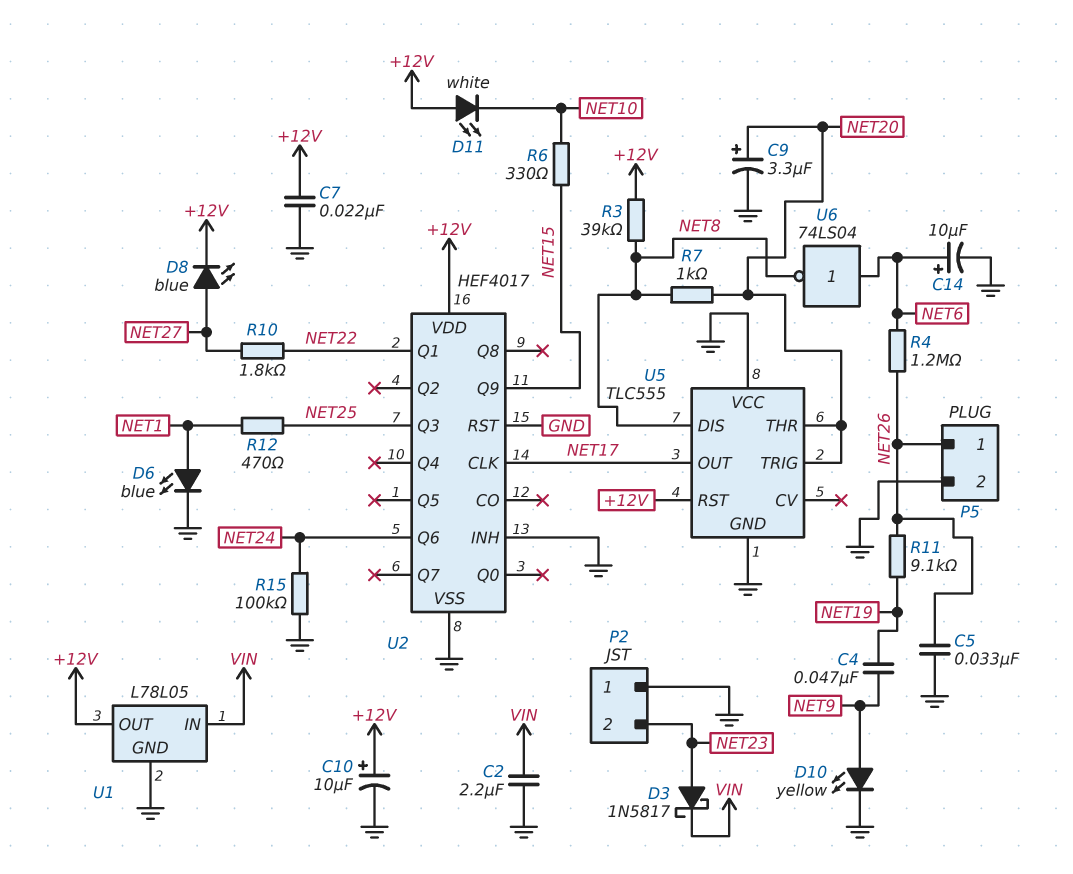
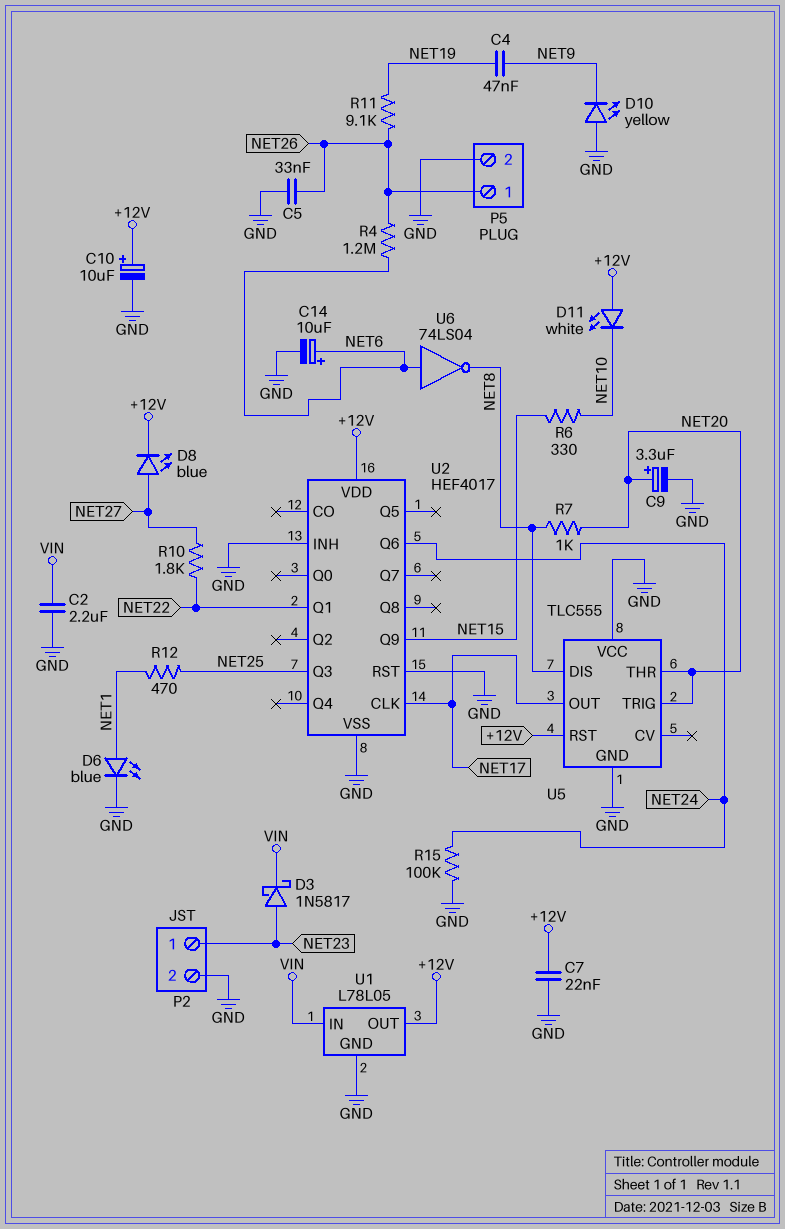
D10: LED yellow (A NET9, K GND) -> LED yellow (A GND, K NET9)
P2 pin 1: GND -> NET23
P2 pin 2: NET23 -> GND
R3: 39k (+12V, NET8) -> none

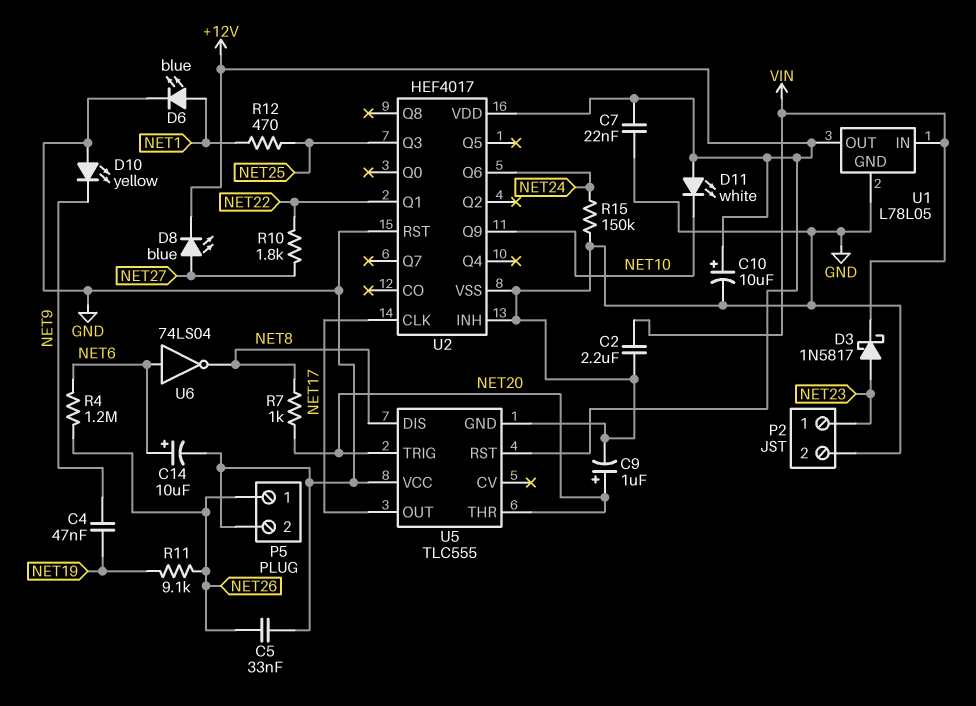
C9: 3.3uF (plus NET20, minus GND) -> 1uF (plus NET20, minus GND)
R6: 330 (NET10, NET15) -> none
R15: 100k (GND, NET24) -> 150k (GND, NET24)
U2 pin Q9: NET15 -> NET10

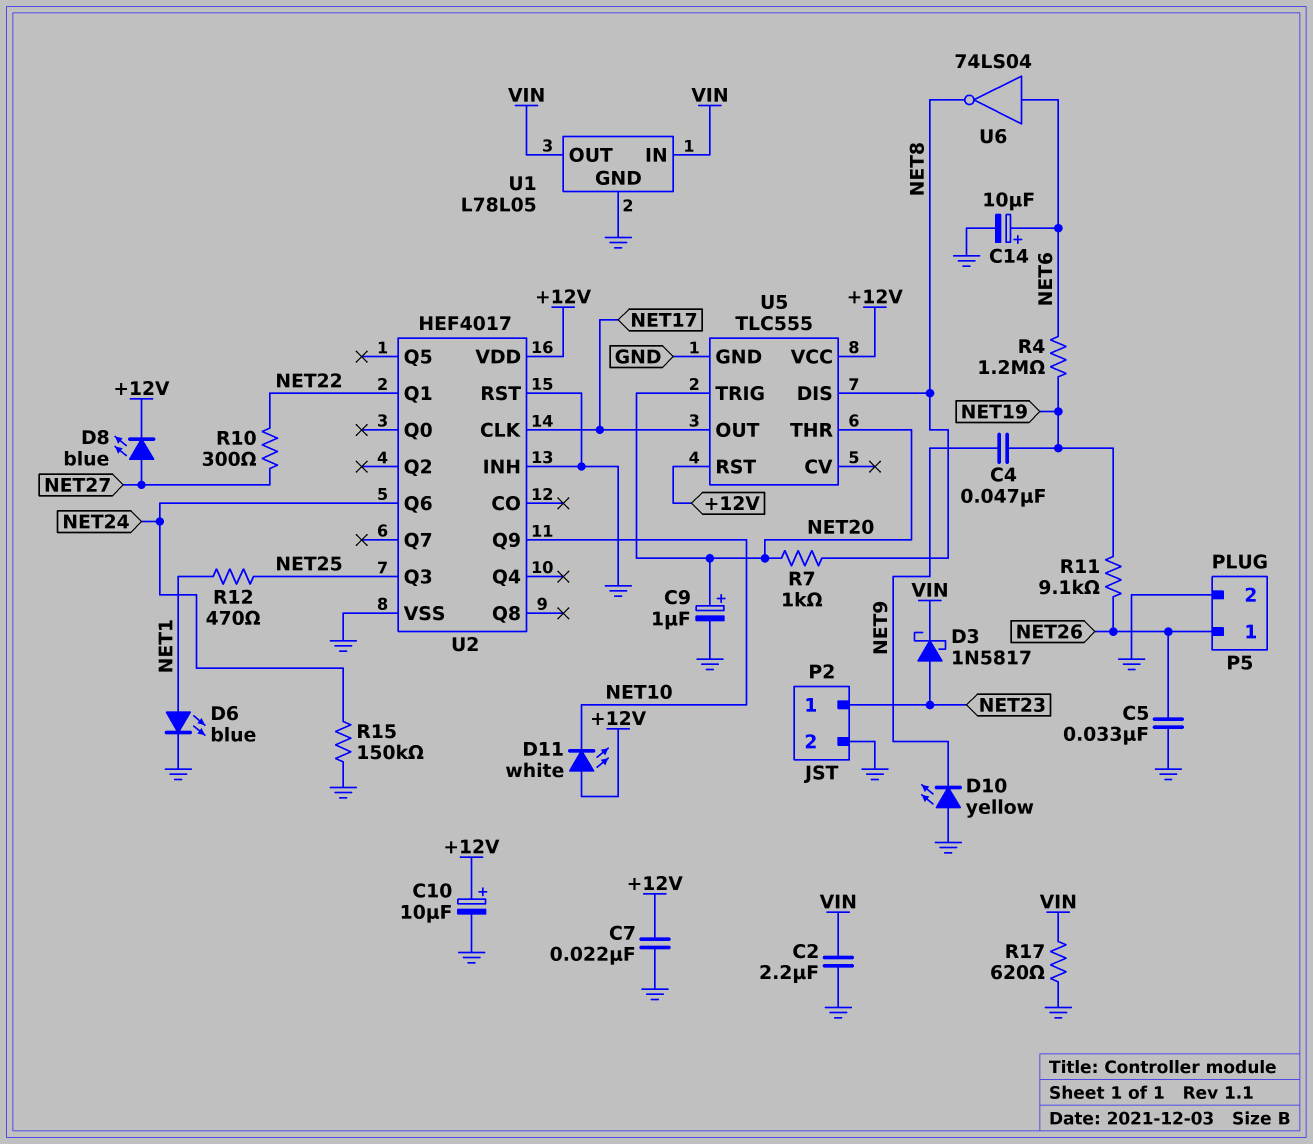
R4: 1.2M (NET6, NET26) -> 1.2M (NET6, NET19)
R10: 1.8k (NET22, NET27) -> 300 (NET22, NET27)
R17: none -> 620 (GND, VIN)
U1 pin OUT: +12V -> VIN
U5 pin VCC: GND -> +12V

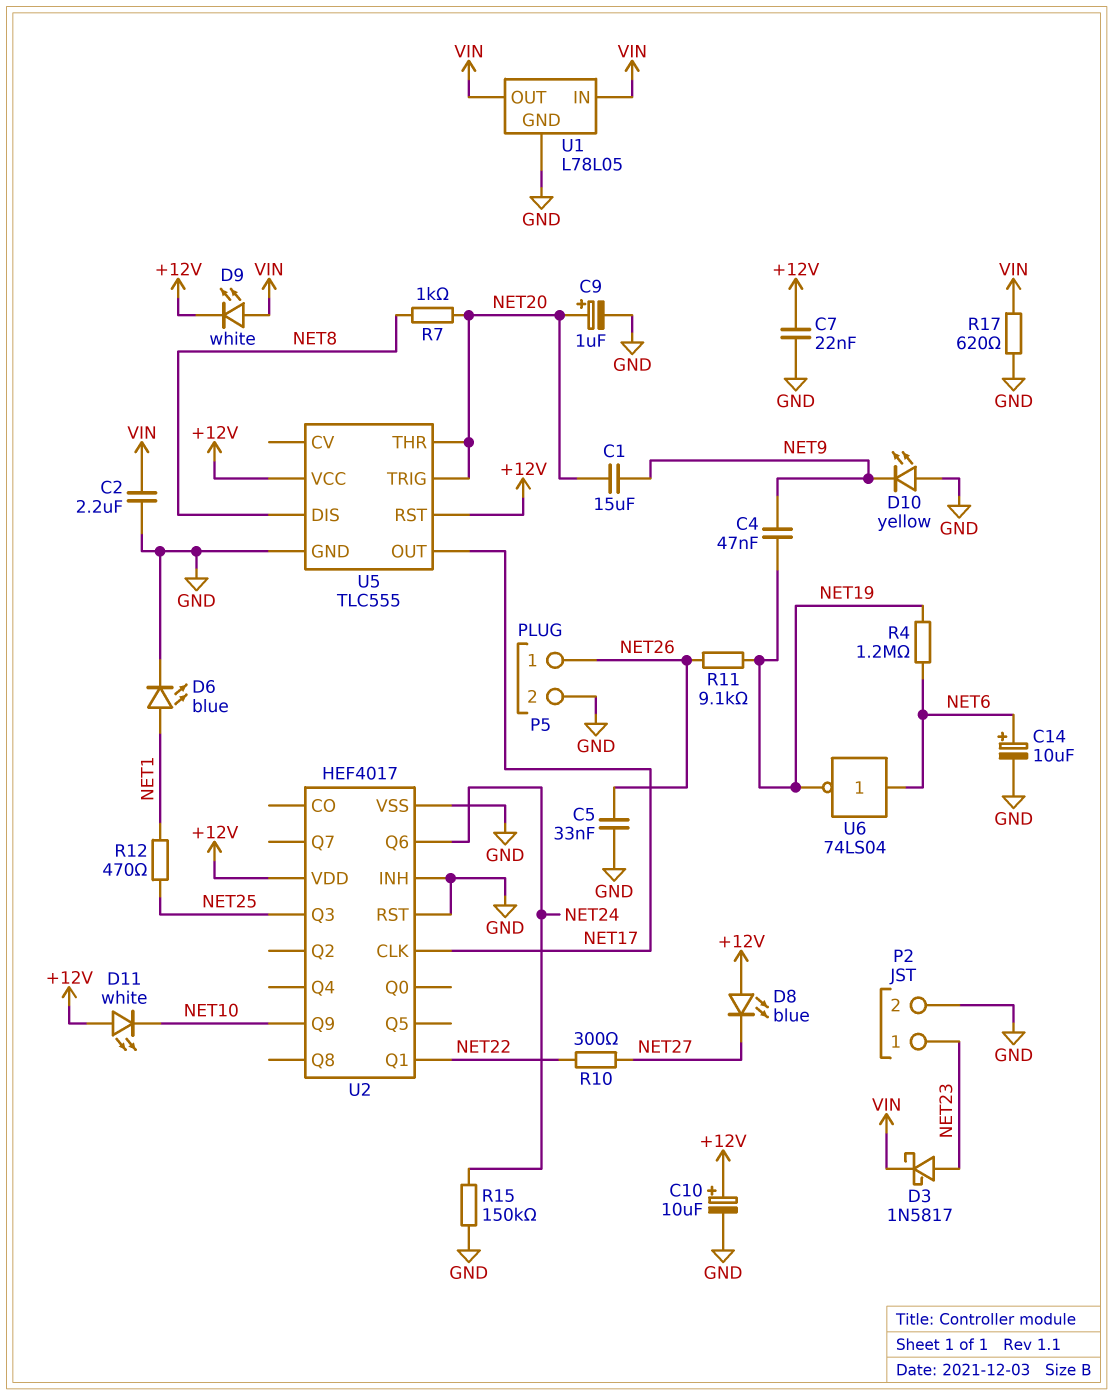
C1: none -> 15uF (NET9, NET20)
D8: LED blue (A NET27, K +12V) -> LED blue (A +12V, K NET27)
D9: none -> LED white (A VIN, K +12V)
U6: NOT 74LS04 (in NET6, out NET8) -> NOT 74LS04 (in NET6, out NET19)

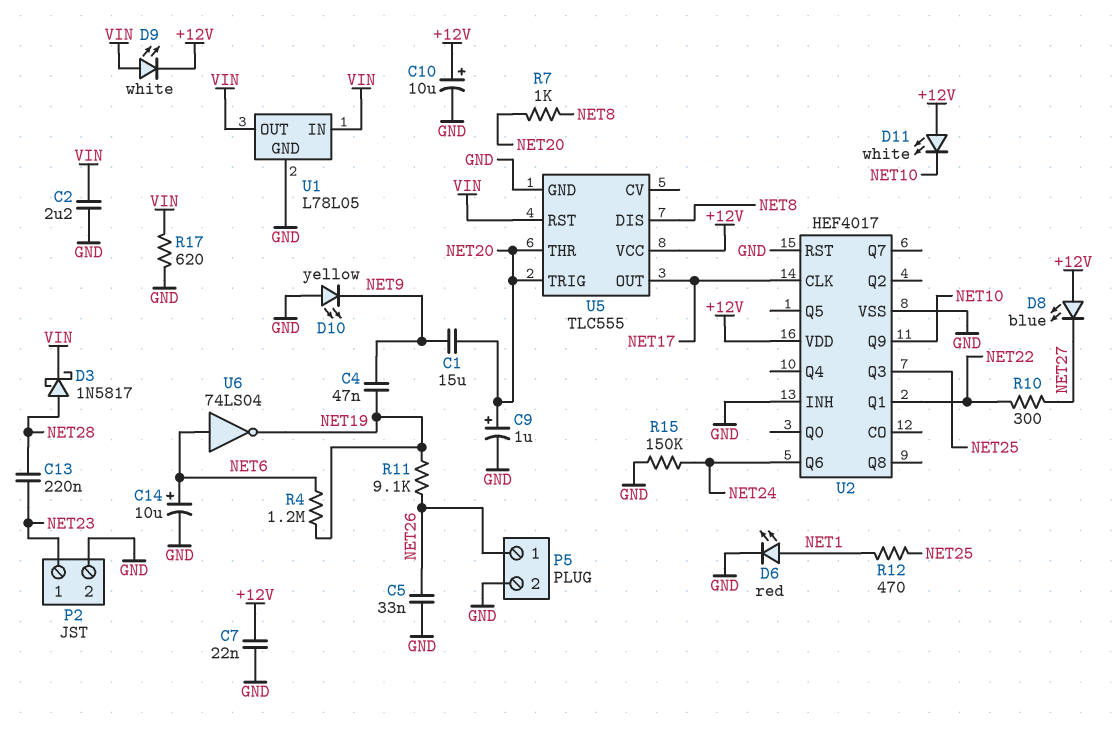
C13: none -> 220nF (NET23, NET28)
D3: schottky 1N5817 (A NET23, K VIN) -> schottky 1N5817 (A NET28, K VIN)
D6: LED blue (A NET1, K GND) -> LED red (A NET1, K GND)
U5 pin RST: +12V -> VIN

